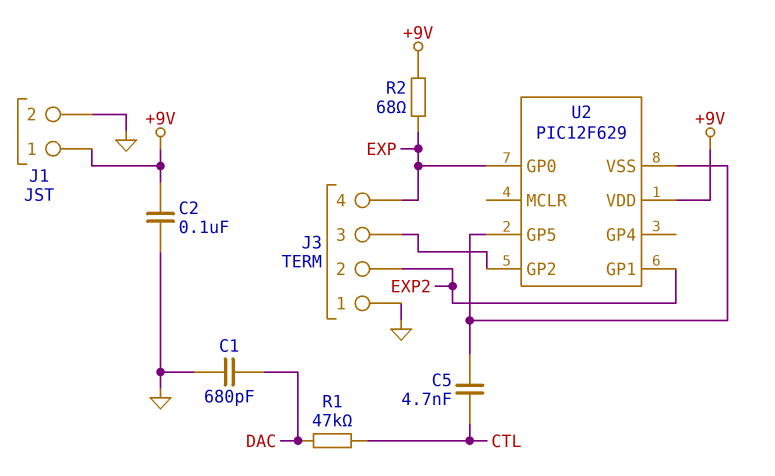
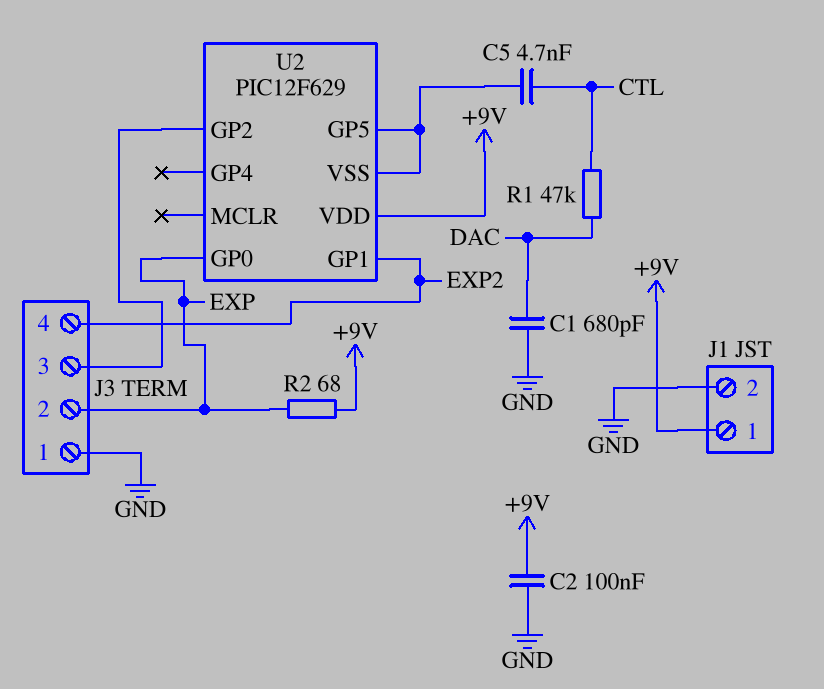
J3 pin 2: EXP2 -> EXP
J3 pin 4: EXP -> EXP2

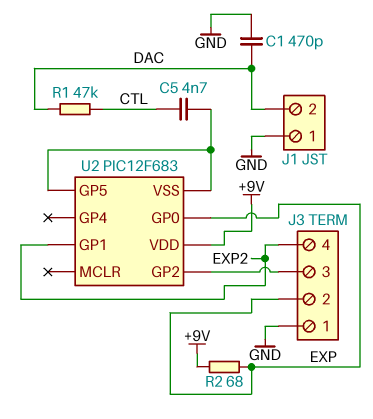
C1: 680pF (DAC, GND) -> 470pF (DAC, GND)
C2: 100nF (+9V, GND) -> none
J1 pin 1: +9V -> GND
J1 pin 2: GND -> DAC
U2: PIC12F629 -> PIC12F683

